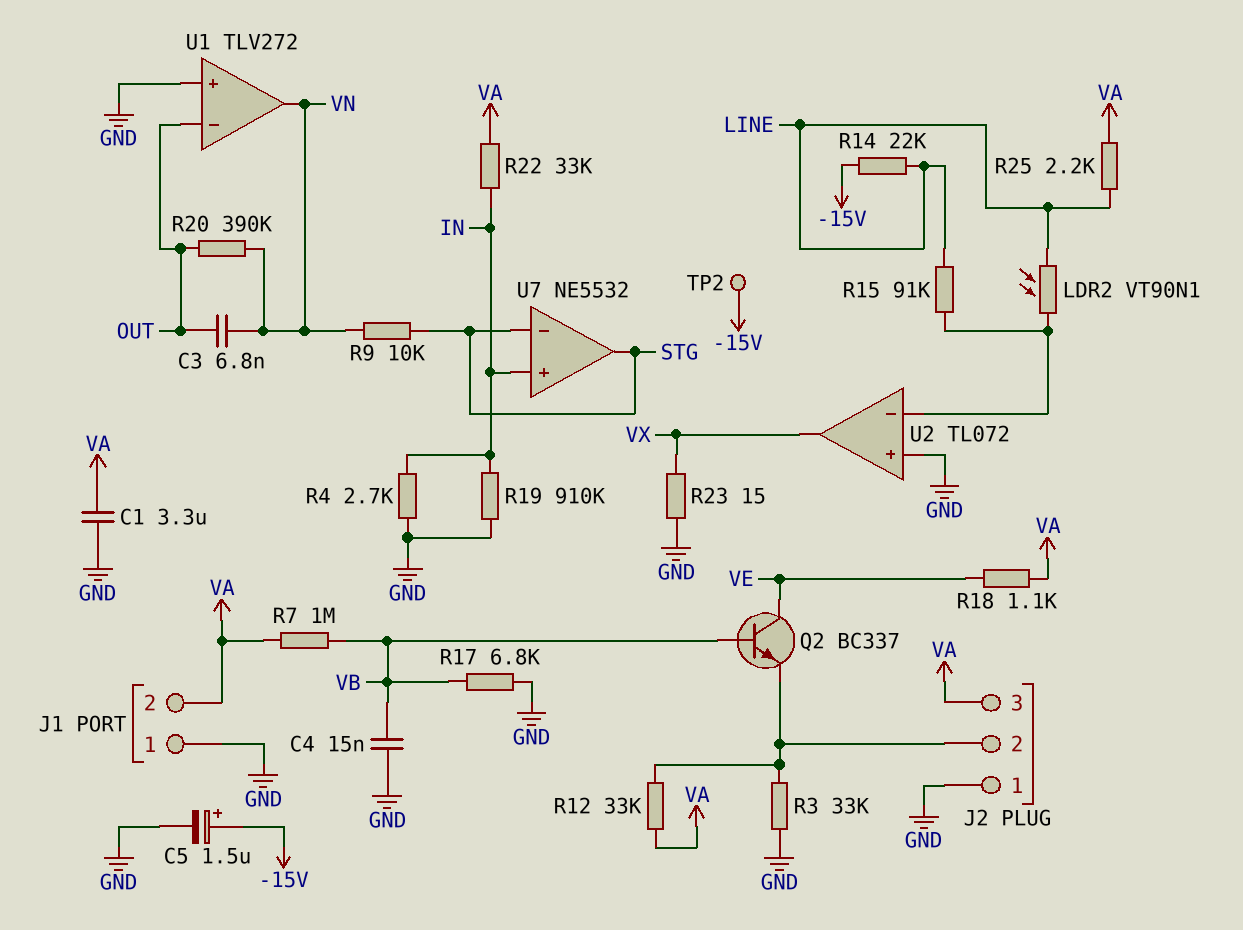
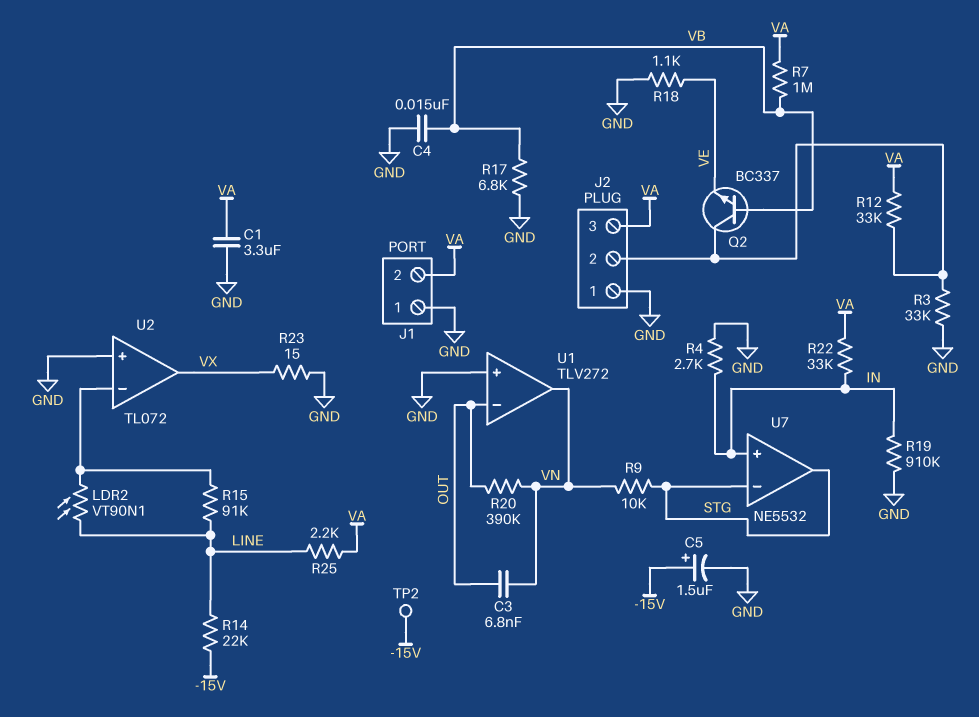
Q2: NPN BC337 (B VB, C VE, E J2/2) -> NPN BC337 (B VB, C J2/2, E VE)
R18: 1.1k (VA, VE) -> 1.1k (GND, VE)

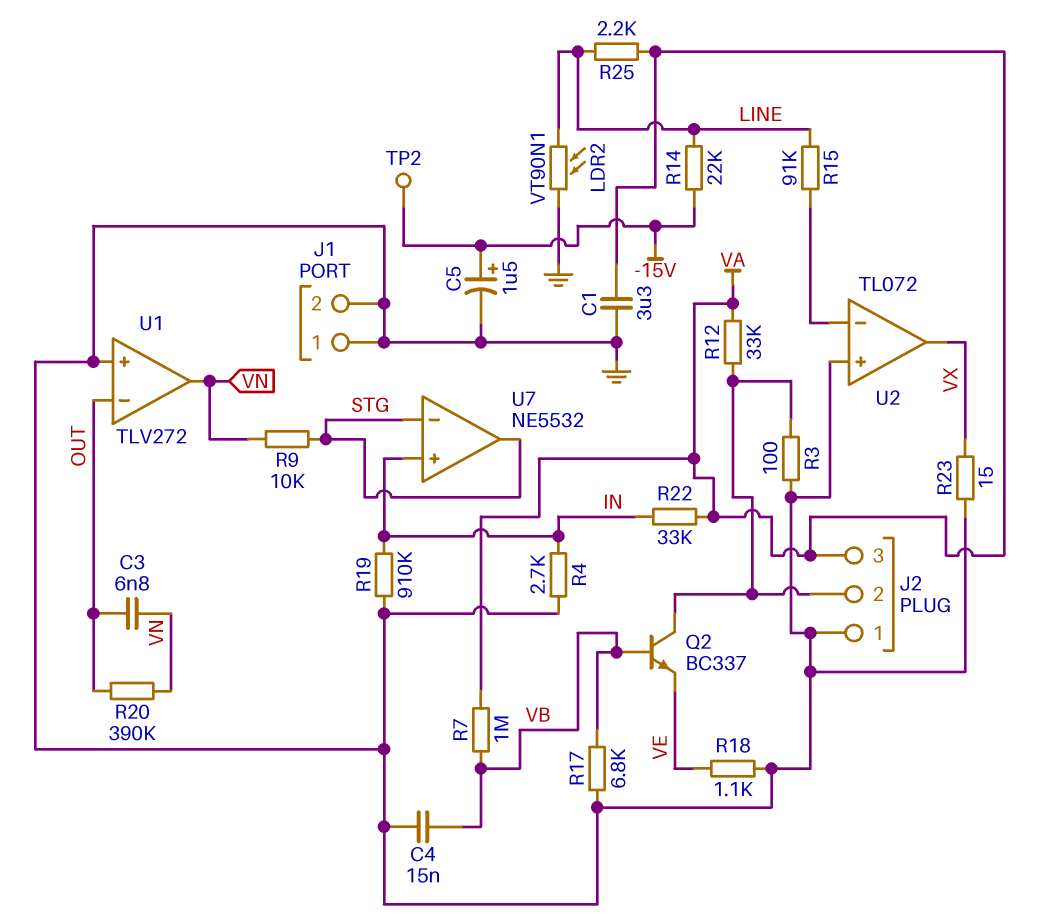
J1 pin 2: VA -> GND
LDR2: VT90N1 (LINE, U2/in-) -> VT90N1 (GND, LINE)
R3: 33k (GND, J2/2) -> 100 (GND, J2/2)

